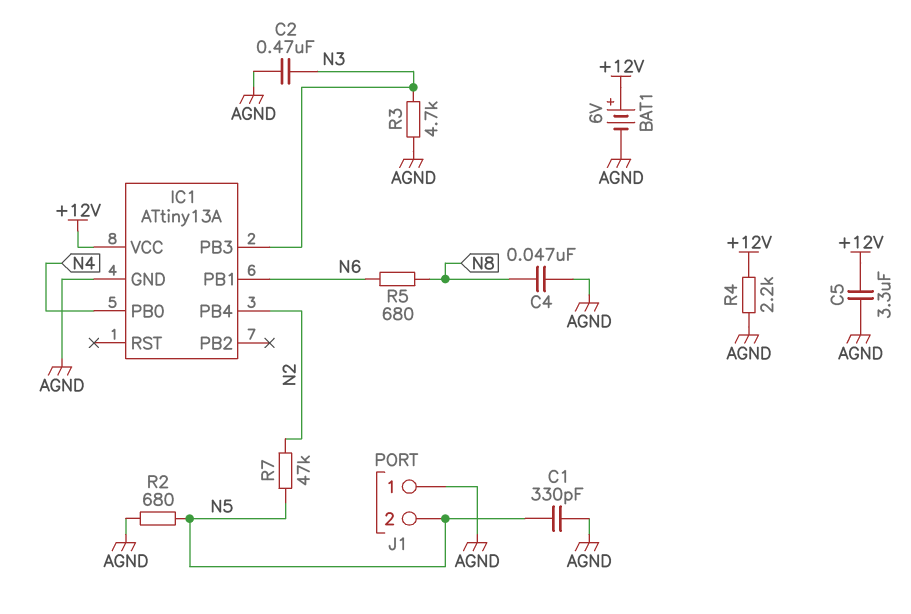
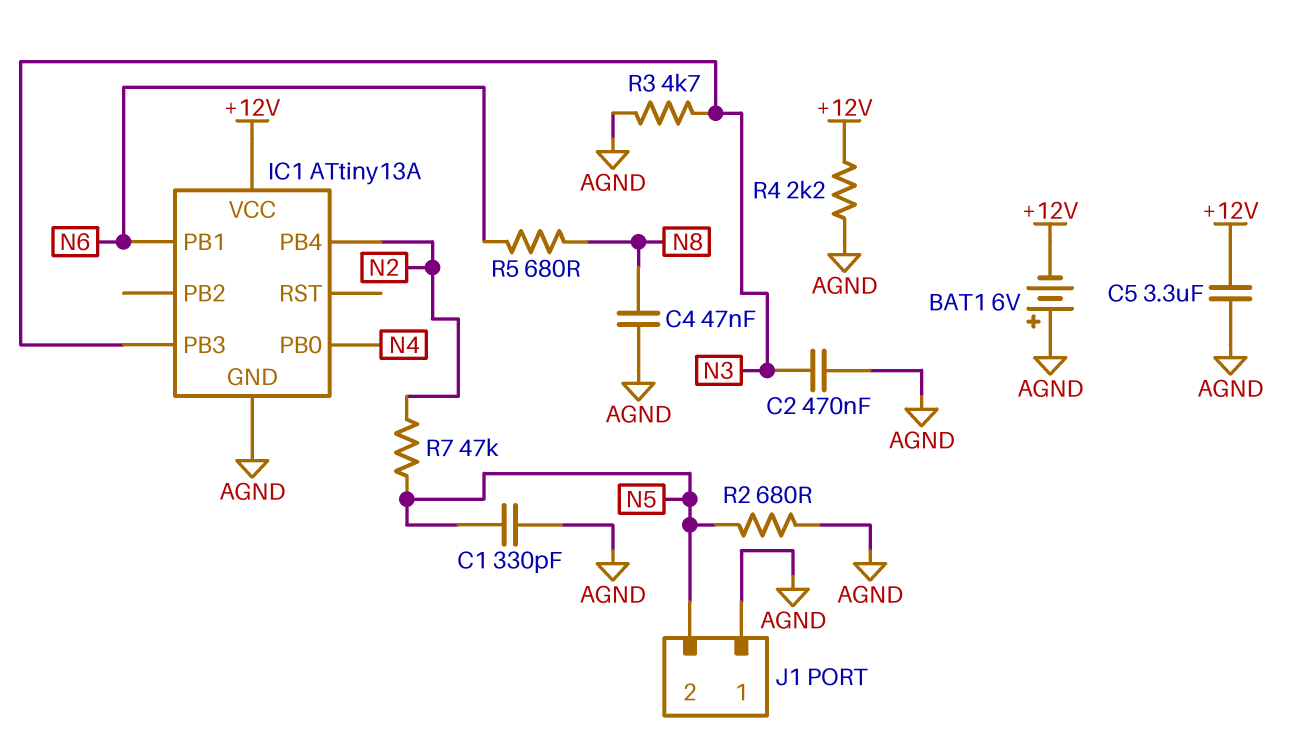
BAT1: 6V (plus +12V, minus AGND) -> 6V (plus AGND, minus +12V)

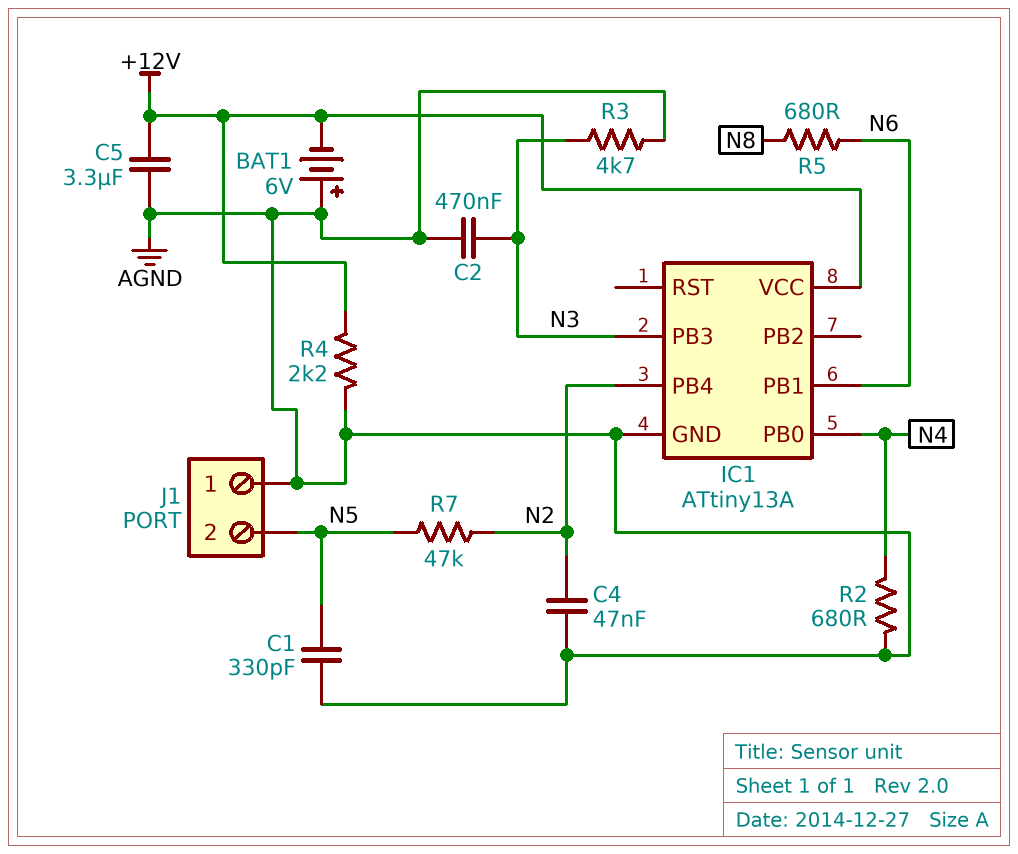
C4: 47nF (AGND, N8) -> 47nF (AGND, N2)
R2: 680 (AGND, N5) -> 680 (AGND, N4)

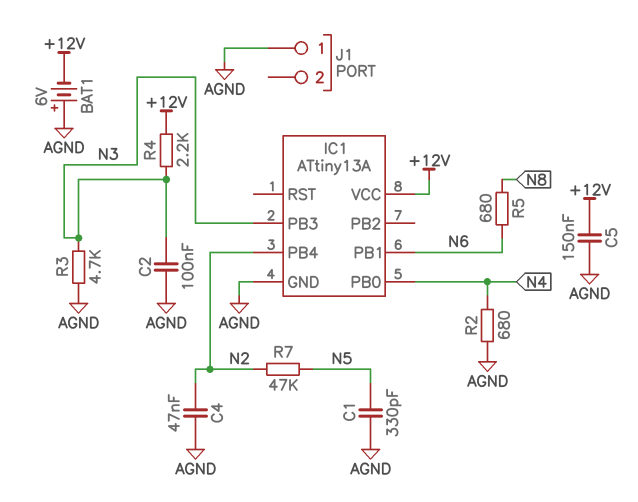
C2: 470nF (AGND, N3) -> 100nF (AGND, N3)
C5: 3.3uF (+12V, AGND) -> 150nF (+12V, AGND)
J1 pin 2: N5 -> none
R4: 2.2k (+12V, AGND) -> 2.2k (+12V, N3)

